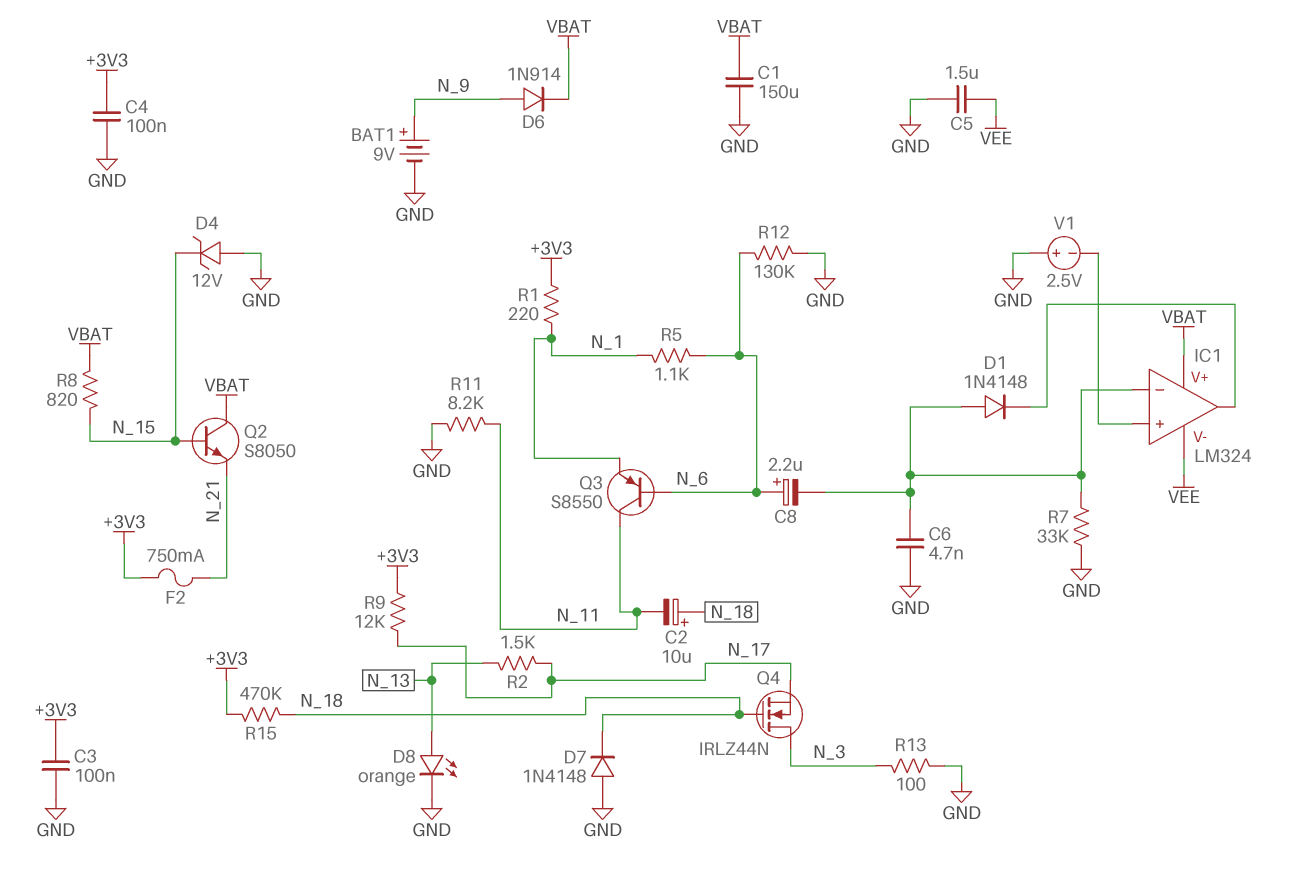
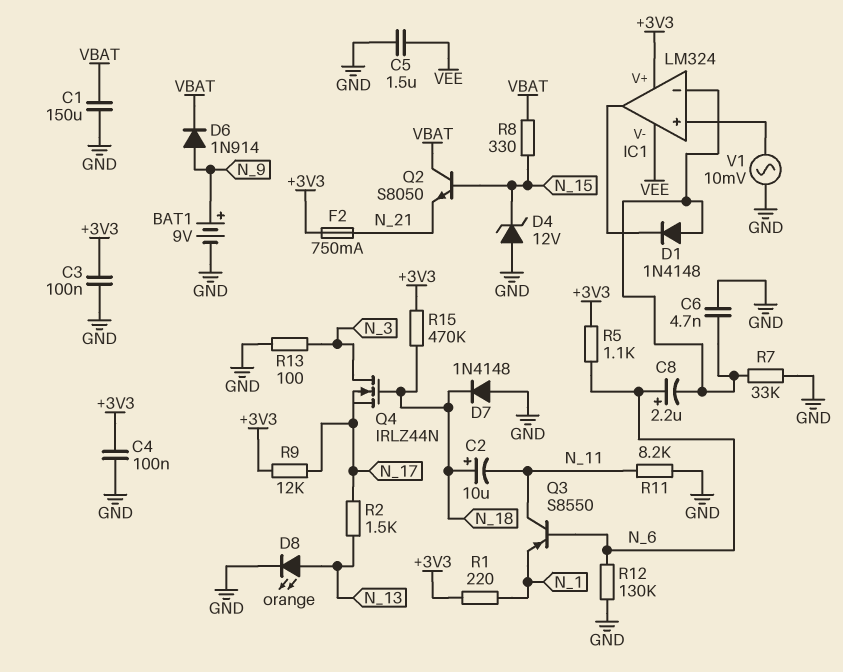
IC1 pin V+: VBAT -> +3V3
R5: 1.1k (N_1, N_6) -> 1.1k (+3V3, N_6)
R8: 820 (N_15, VBAT) -> 330 (N_15, VBAT)
V1: 2.5V (plus GND, minus IC1/in+) -> AC 10mV (GND, IC1/in+)

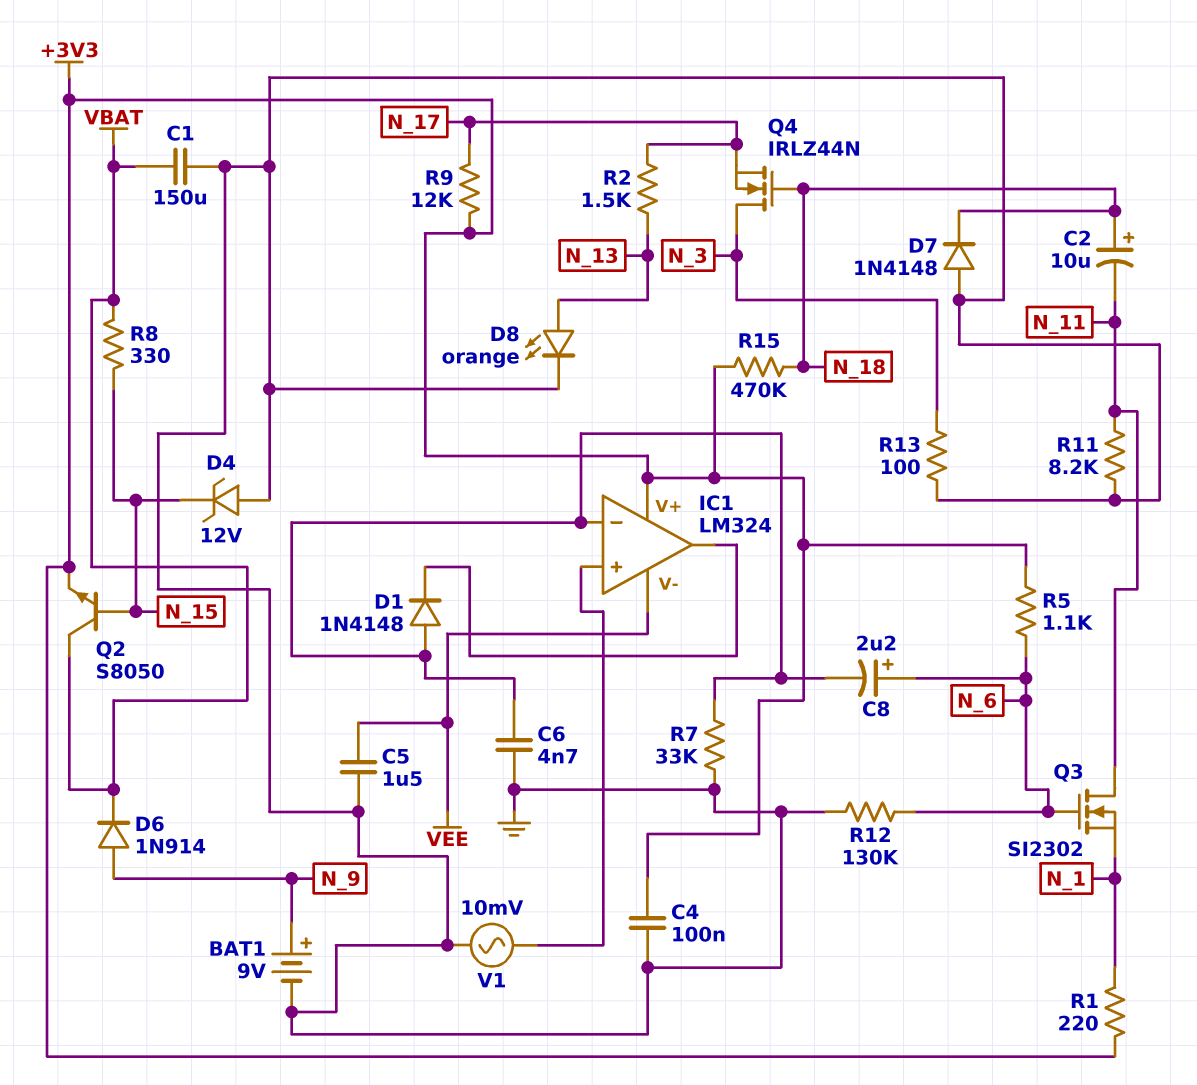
C3: 100nF (+3V3, GND) -> none
F2: 750mA (+3V3, N_21) -> none
Q2: NPN S8050 (B N_15, C VBAT, E N_21) -> NPN S8050 (B N_15, C VBAT, E +3V3)
Q3: PNP S8550 (B N_6, C N_11, E N_1) -> NMOS SI2302 (G N_6, D N_11, S N_1)

